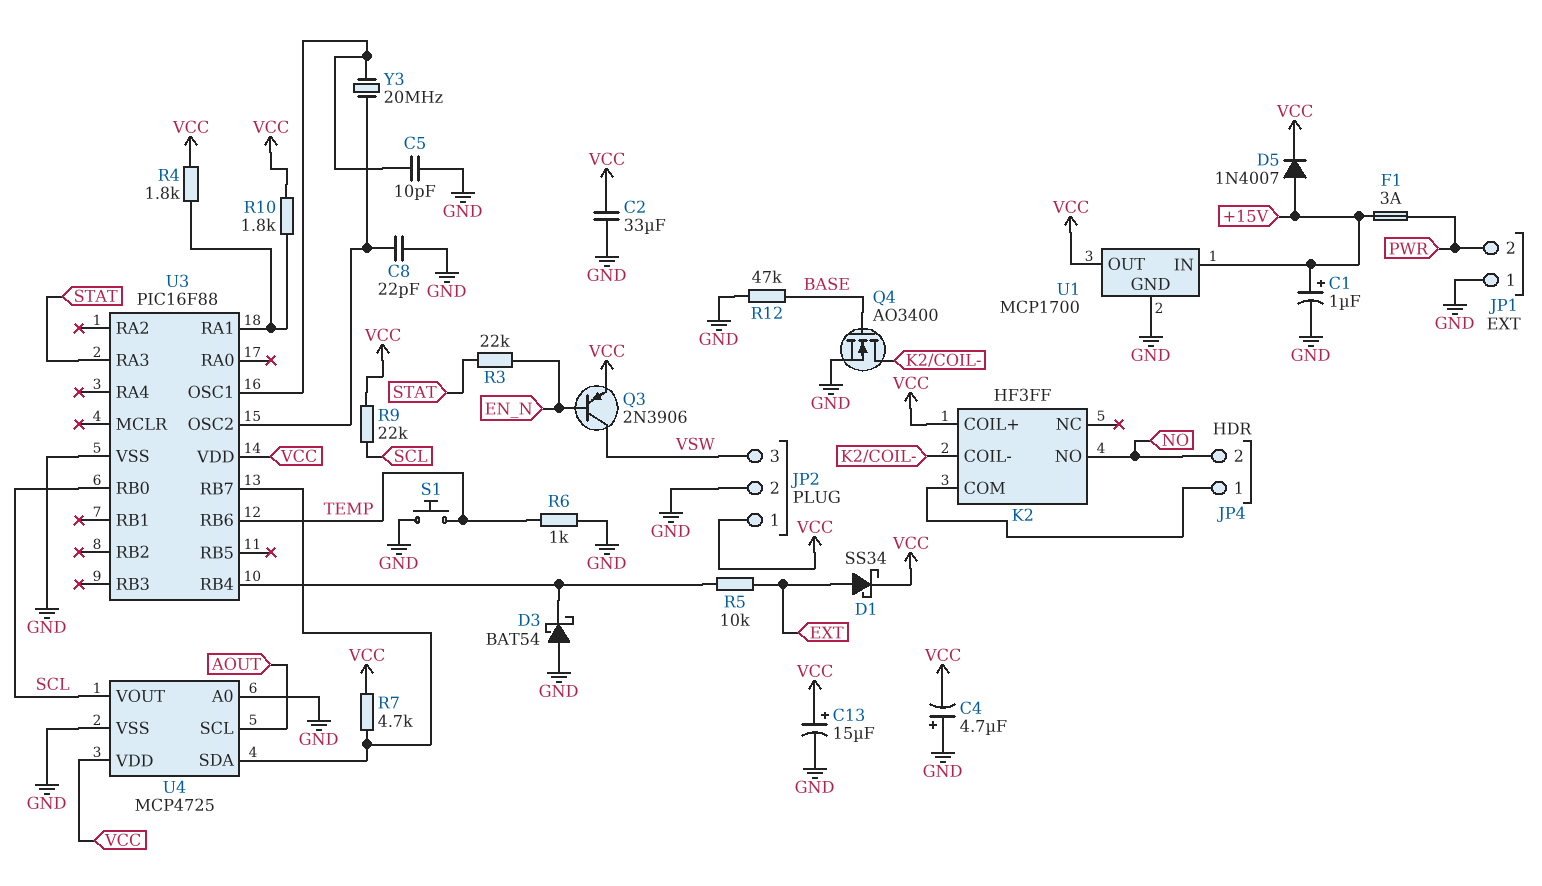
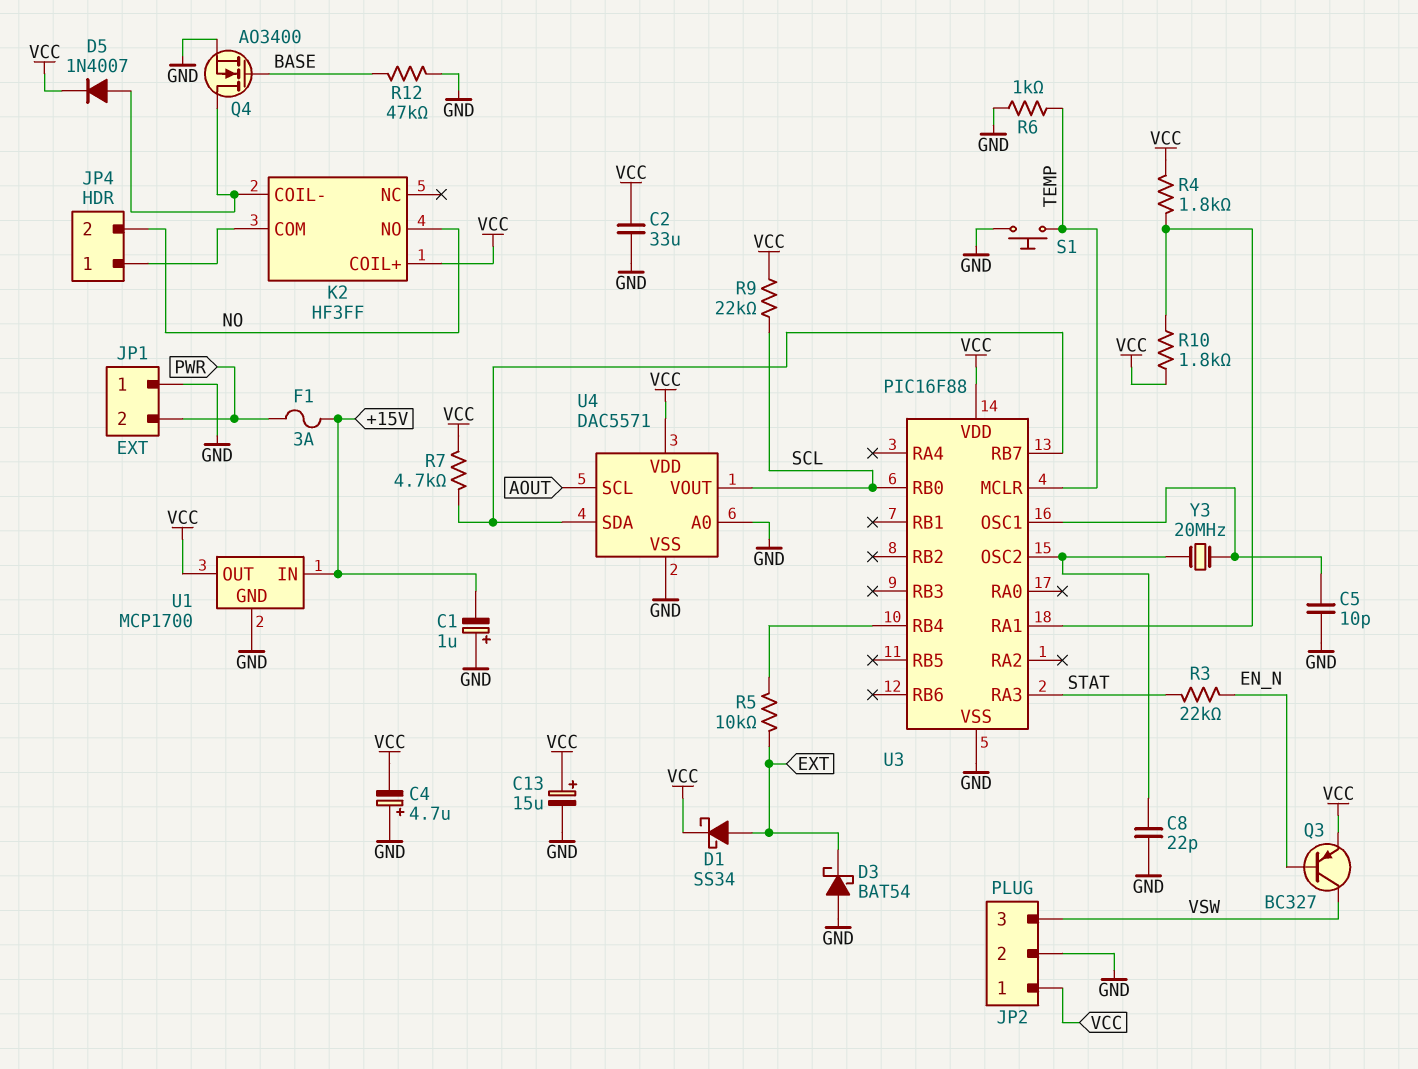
C1: 1uF (plus +15V, minus GND) -> 1uF (plus GND, minus +15V)
D3: schottky BAT54 (A GND, K U3/RB4) -> schottky BAT54 (A GND, K EXT)
D5: diode 1N4007 (A +15V, K VCC) -> diode 1N4007 (A K2/COIL-, K VCC)
Q3: PNP 2N3906 (B EN_N, C VSW, E VCC) -> PNP BC327 (B EN_N, C VSW, E VCC)
U3 pin MCLR: none -> TEMP
U3 pin RB6: TEMP -> none
U4: MCP4725 -> DAC5571

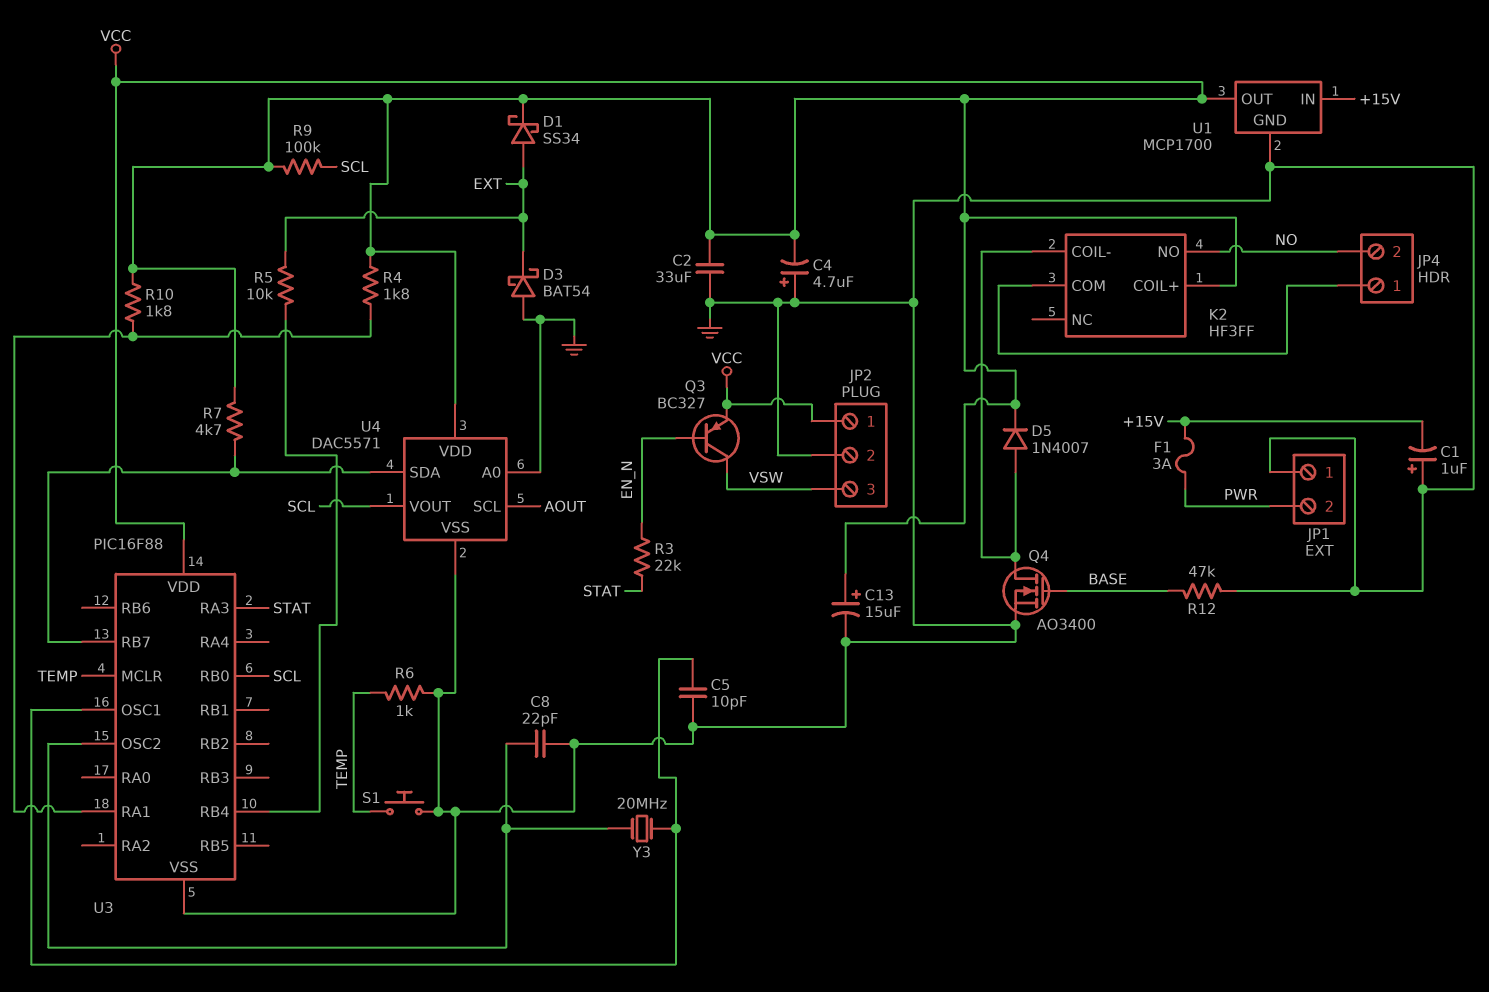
R9: 22k (SCL, VCC) -> 100k (SCL, VCC)

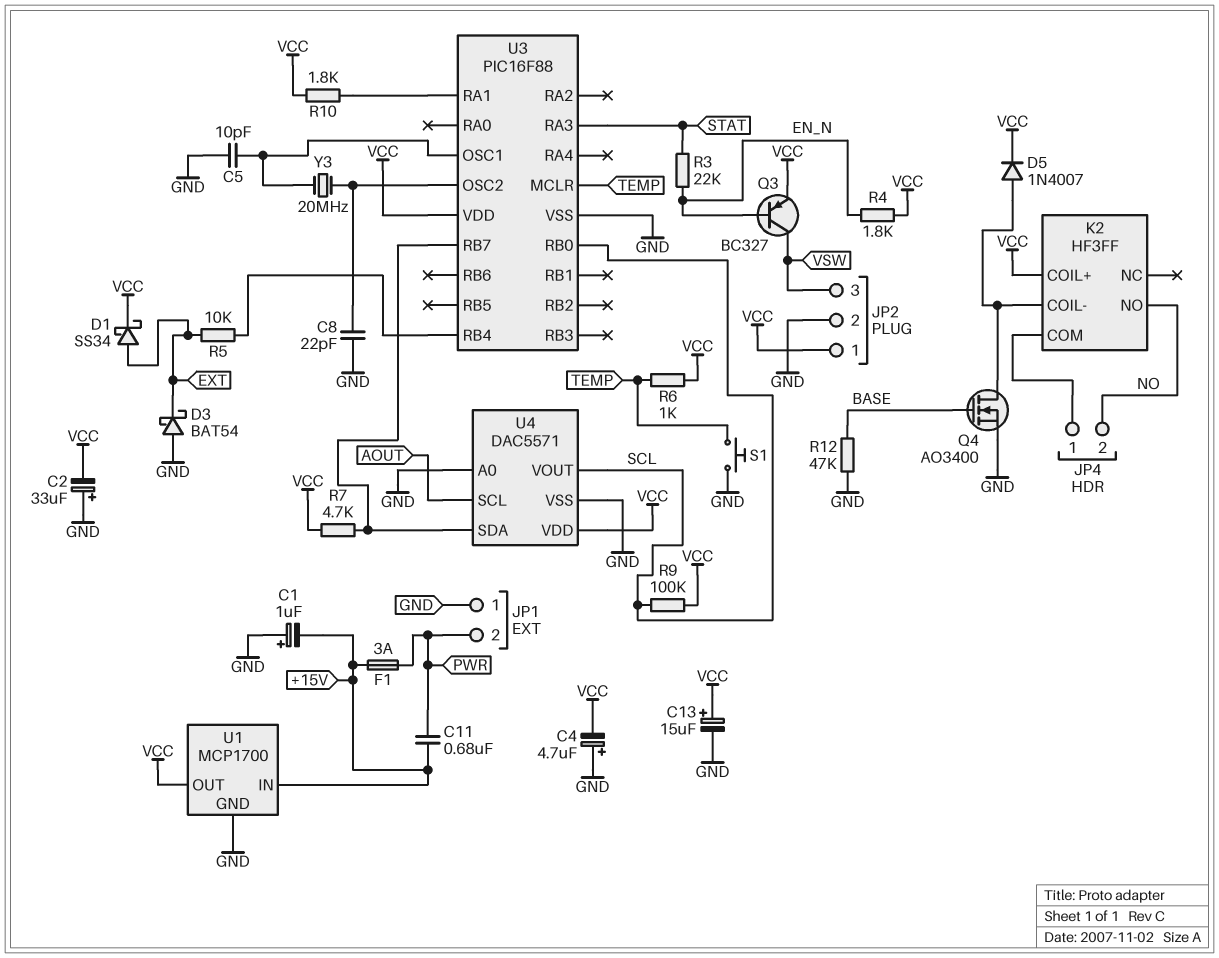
C2: 33uF (GND, VCC) -> 33uF (plus GND, minus VCC)
C11: none -> 680nF (+15V, PWR)
R4: 1.8k (U3/RA1, VCC) -> 1.8k (EN_N, VCC)
R6: 1k (GND, TEMP) -> 1k (TEMP, VCC)

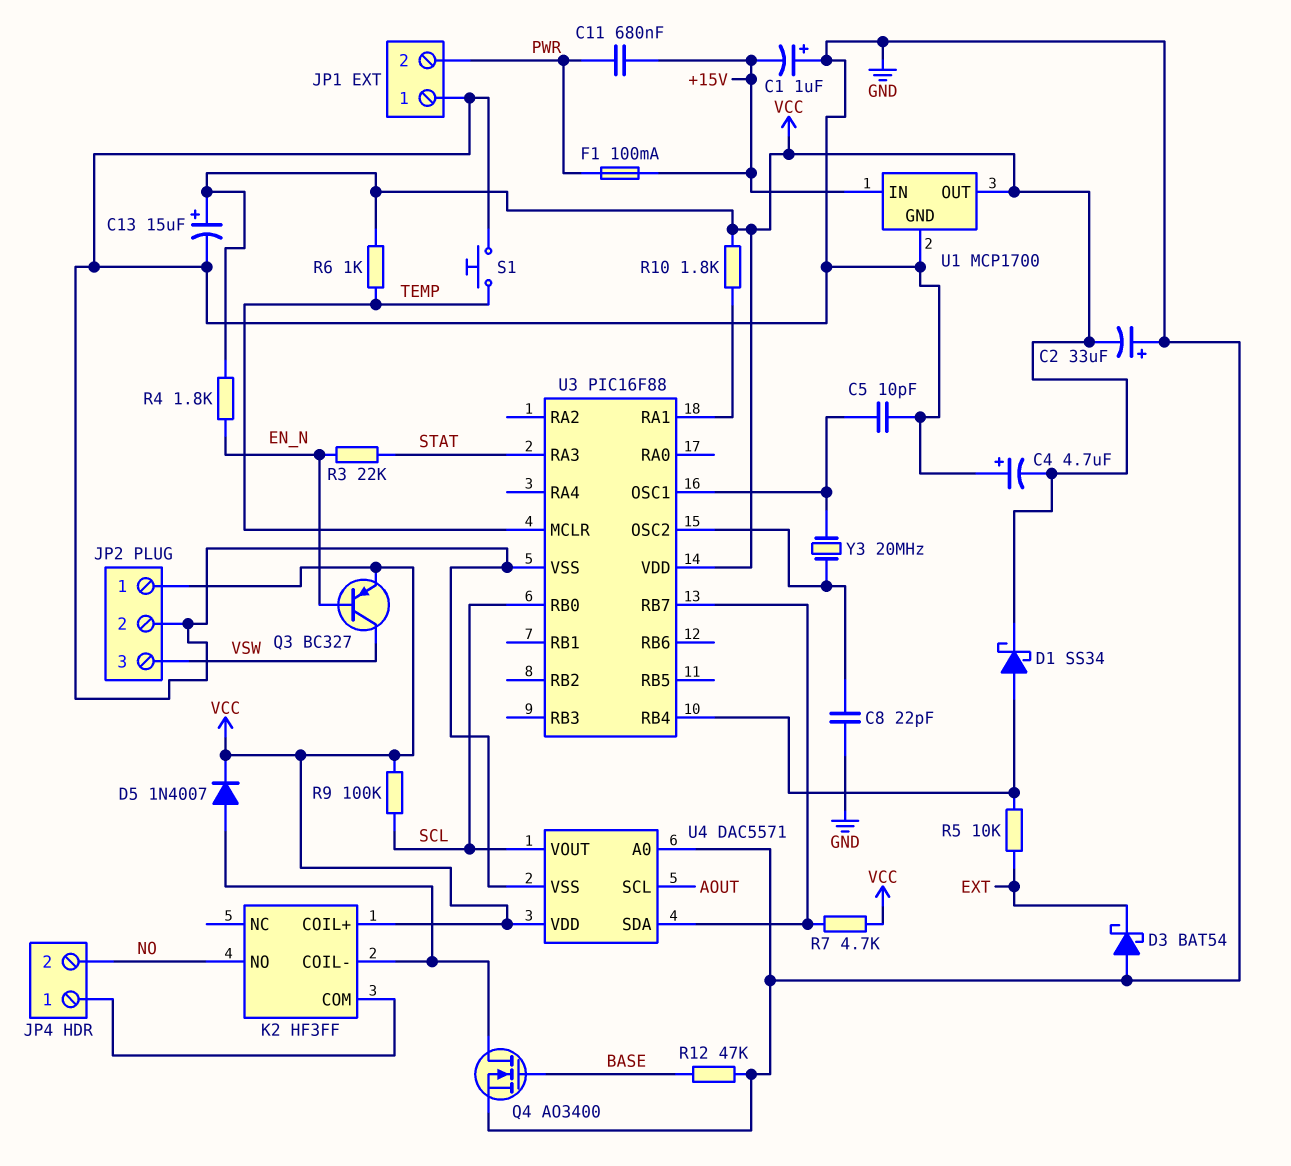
D1: schottky SS34 (A EXT, K VCC) -> schottky SS34 (A U3/RB4, K VCC)
F1: 3A (+15V, PWR) -> 100mA (+15V, PWR)

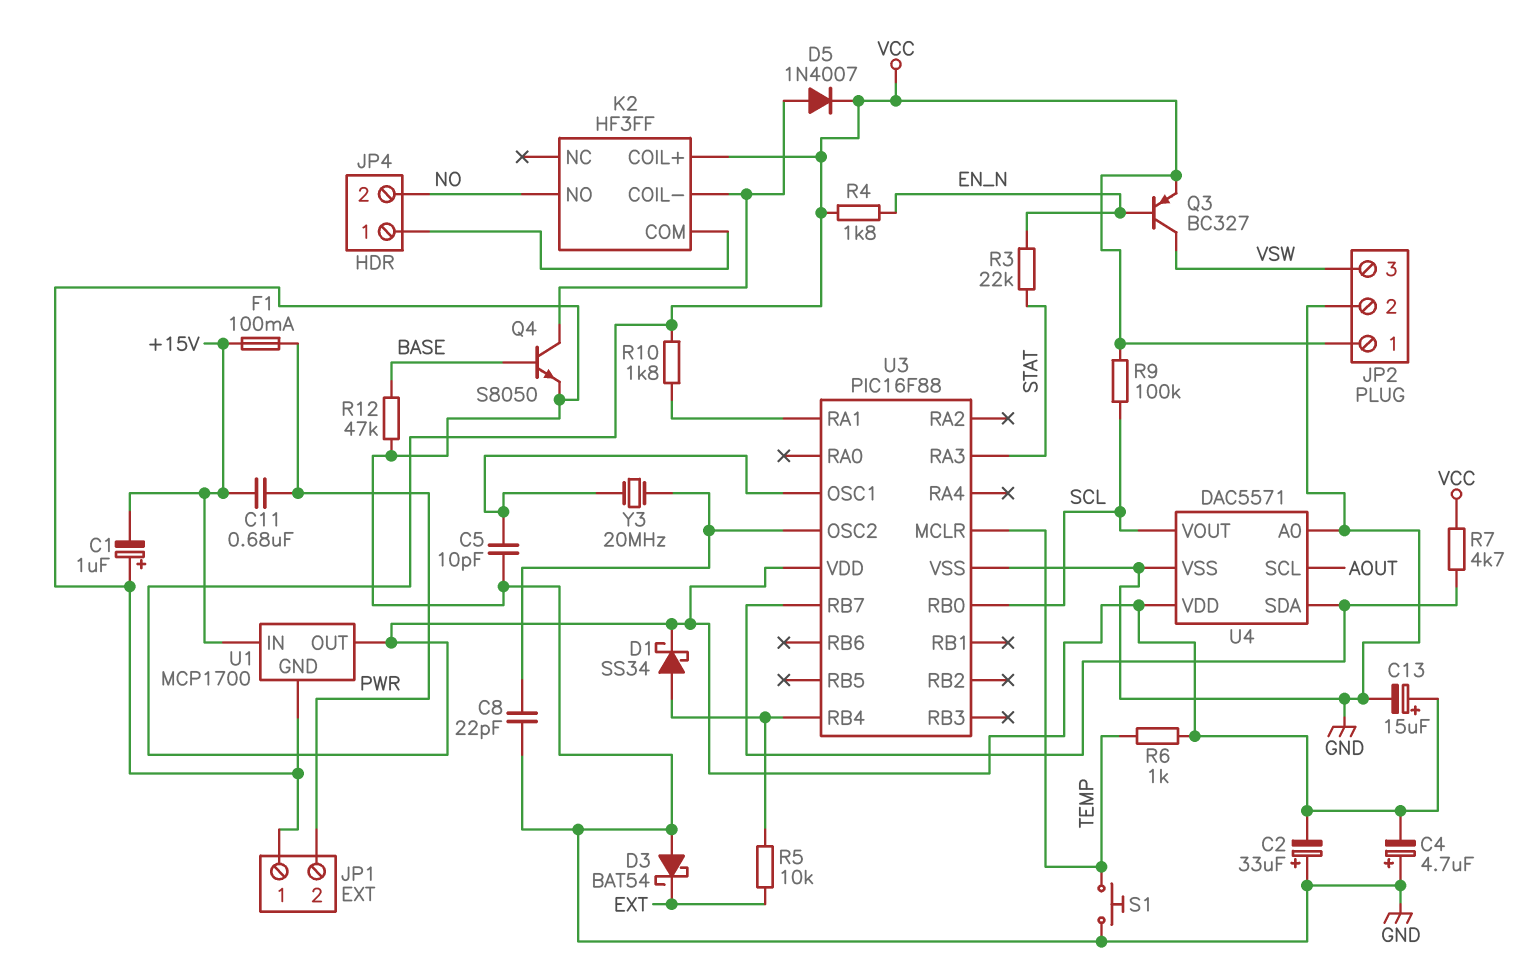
Q4: NMOS AO3400 (G BASE, D K2/COIL-, S GND) -> NPN S8050 (B BASE, C K2/COIL-, E GND)

